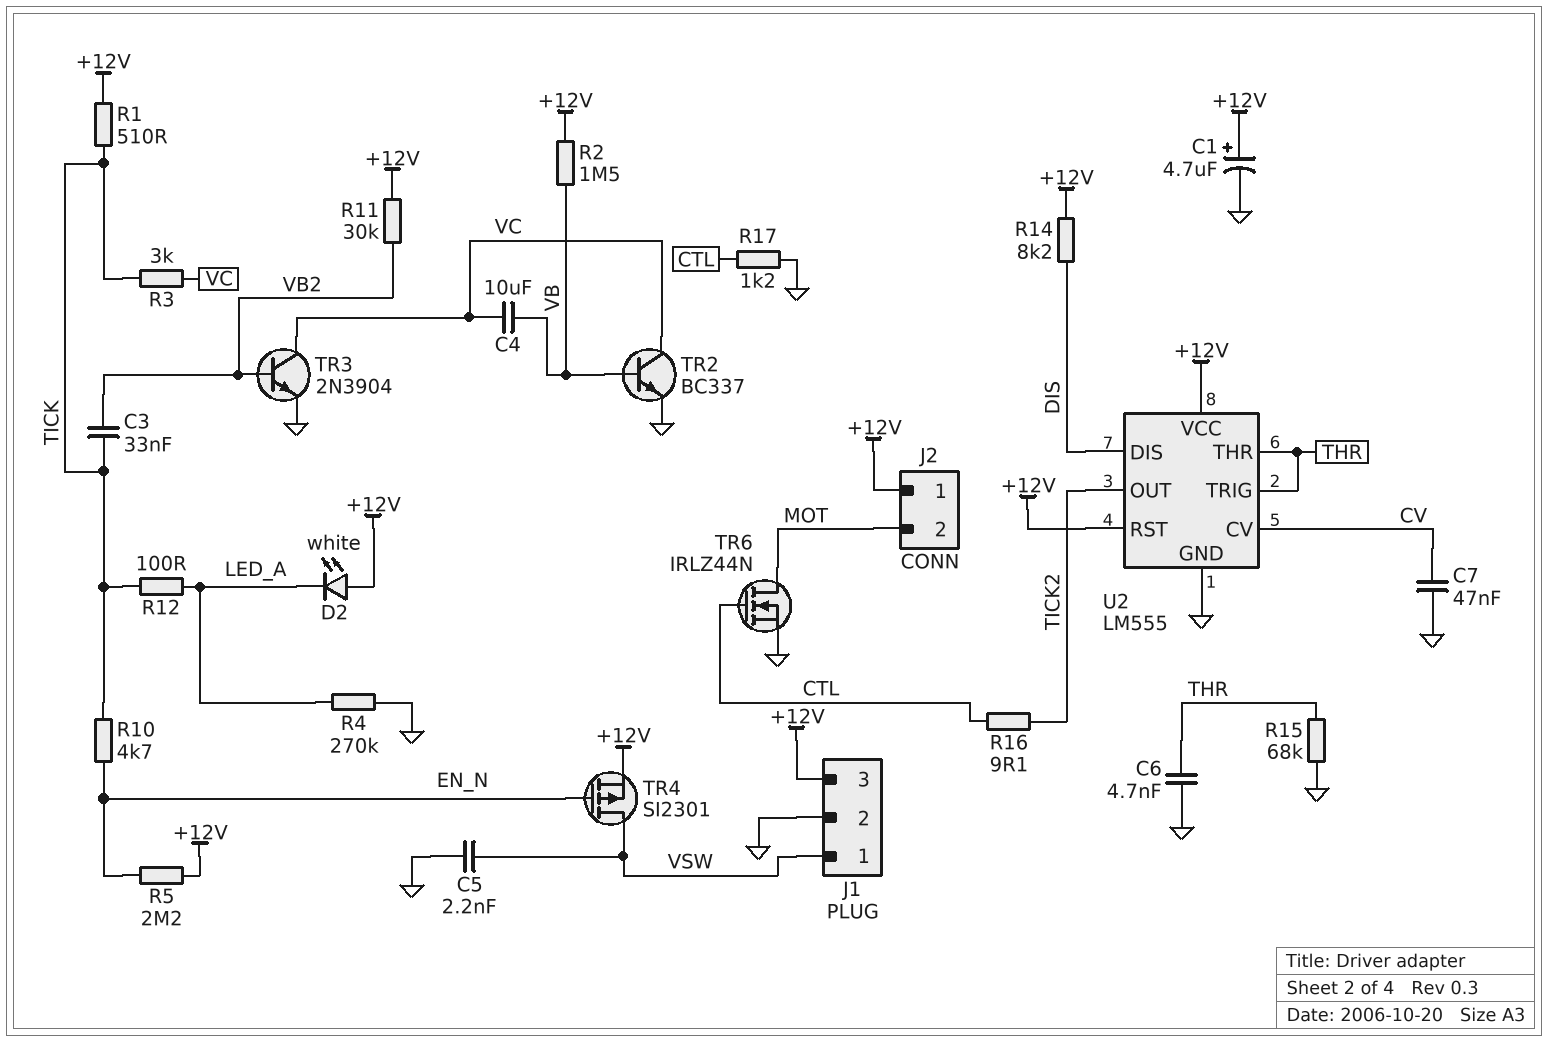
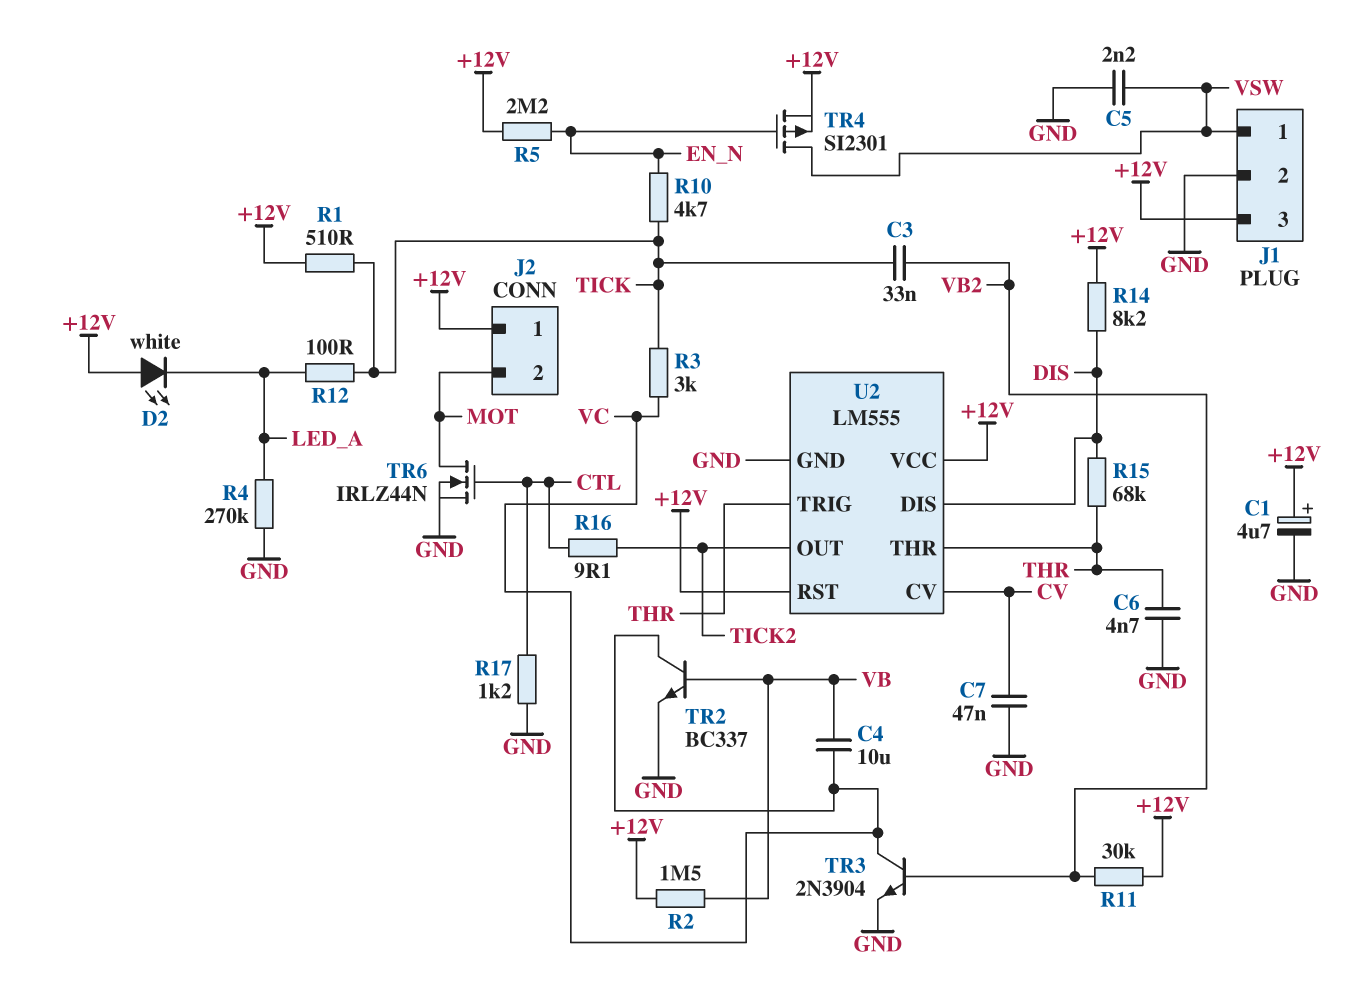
R15: 68k (GND, THR) -> 68k (DIS, THR)

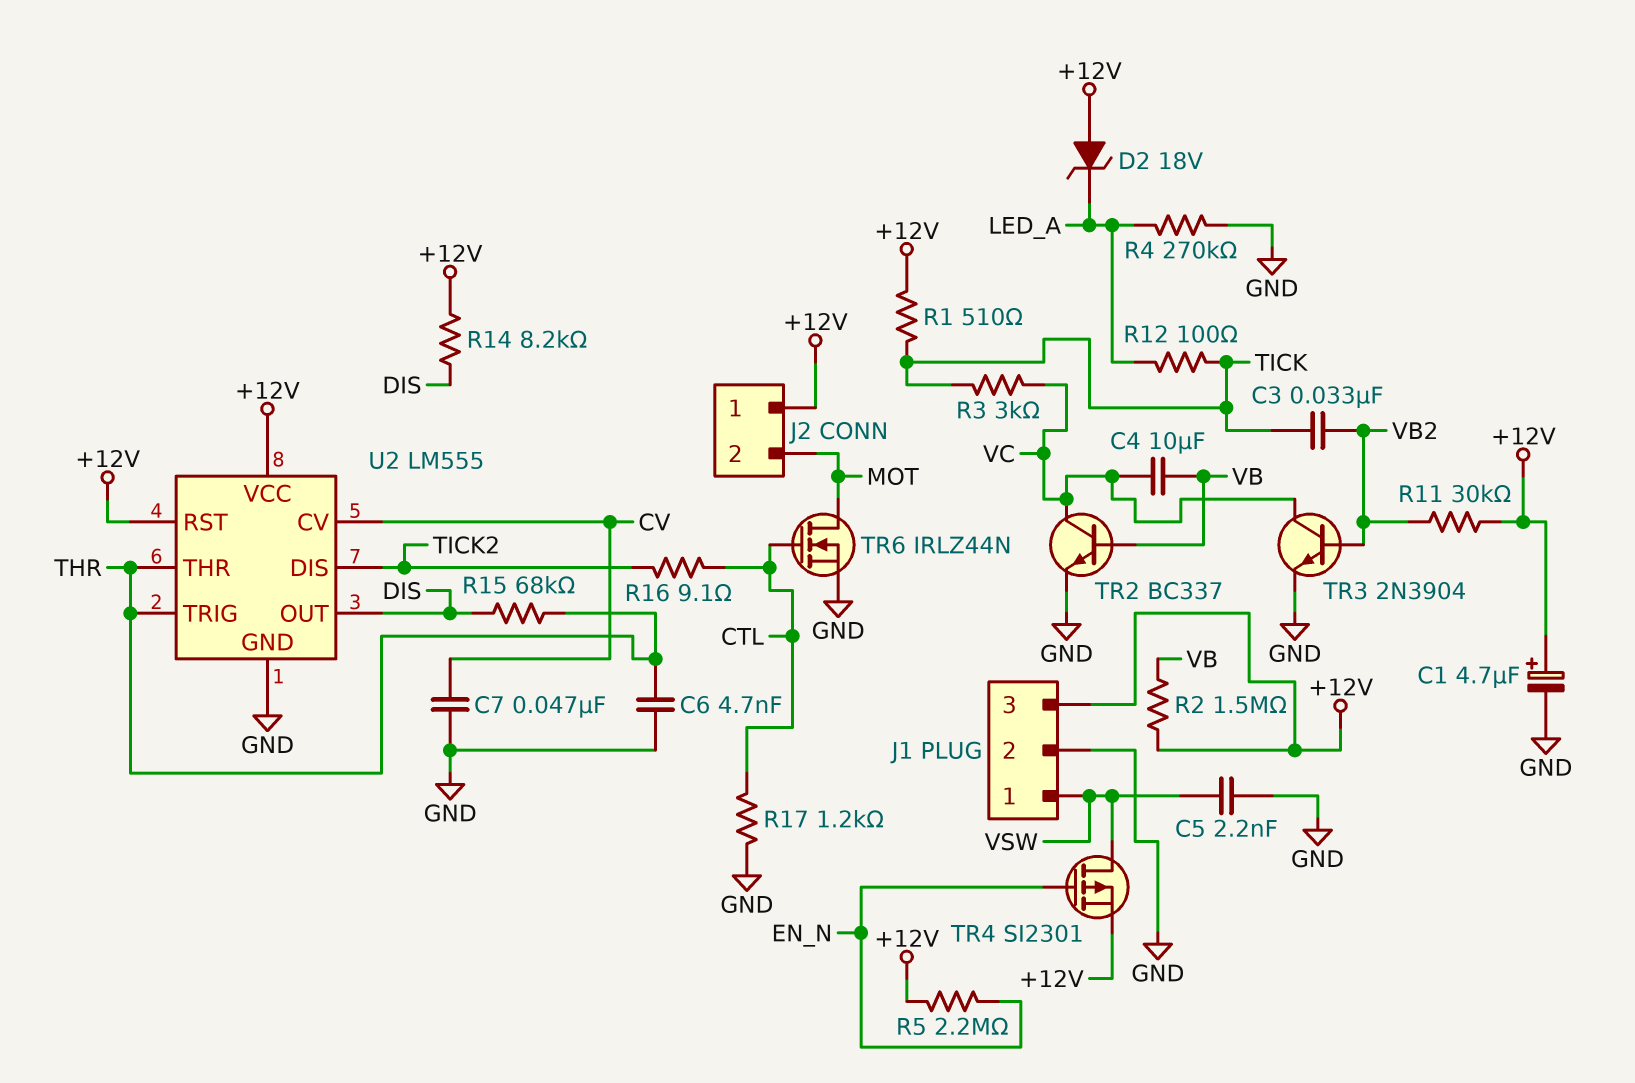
D2: LED white (A +12V, K LED_A) -> zener 18V (A +12V, K LED_A)
R10: 4.7k (EN_N, TICK) -> none
U2 pin DIS: DIS -> TICK2
U2 pin OUT: TICK2 -> DIS

